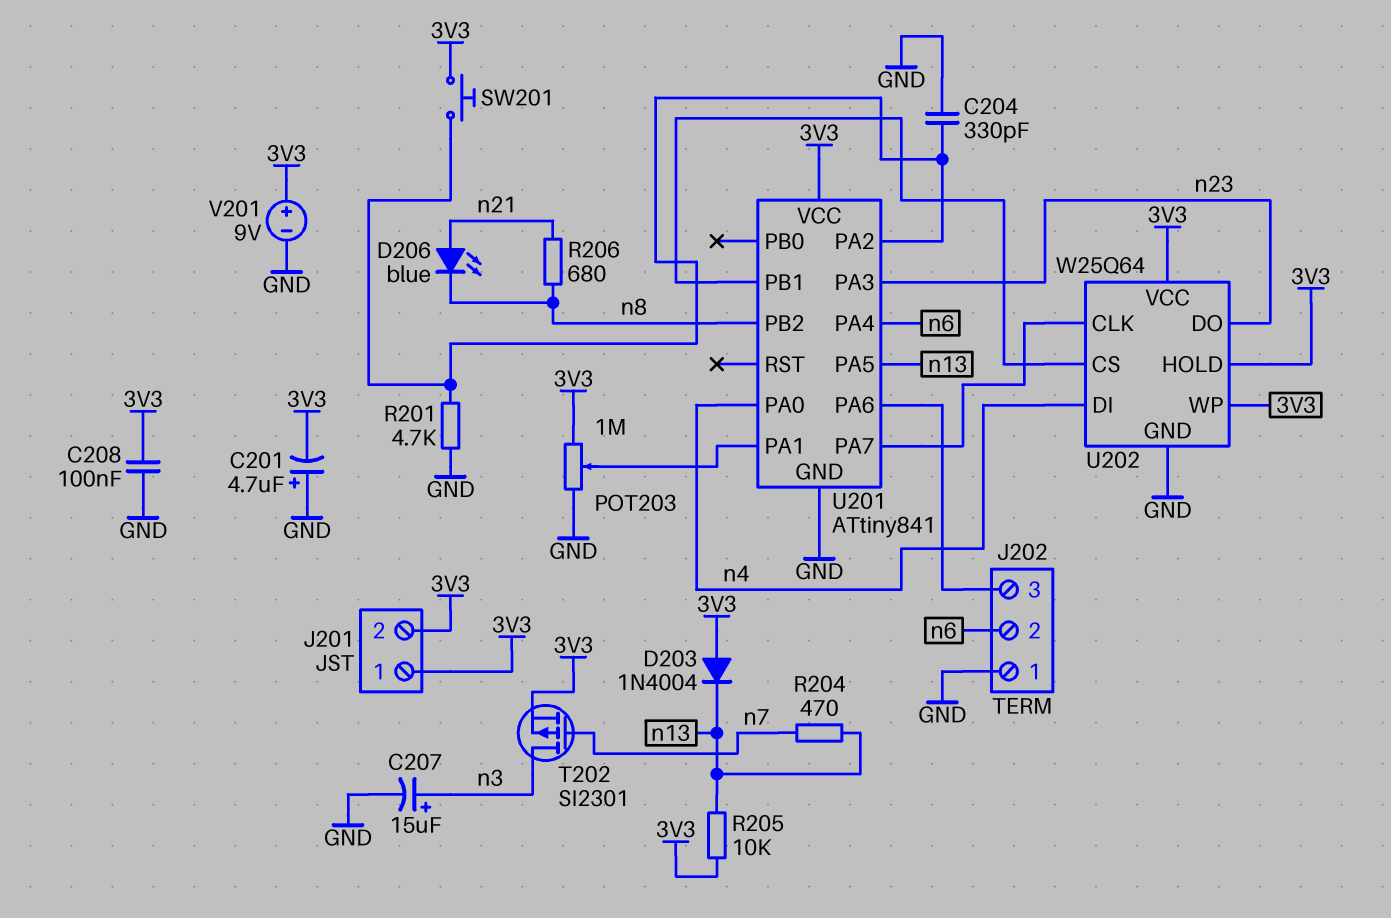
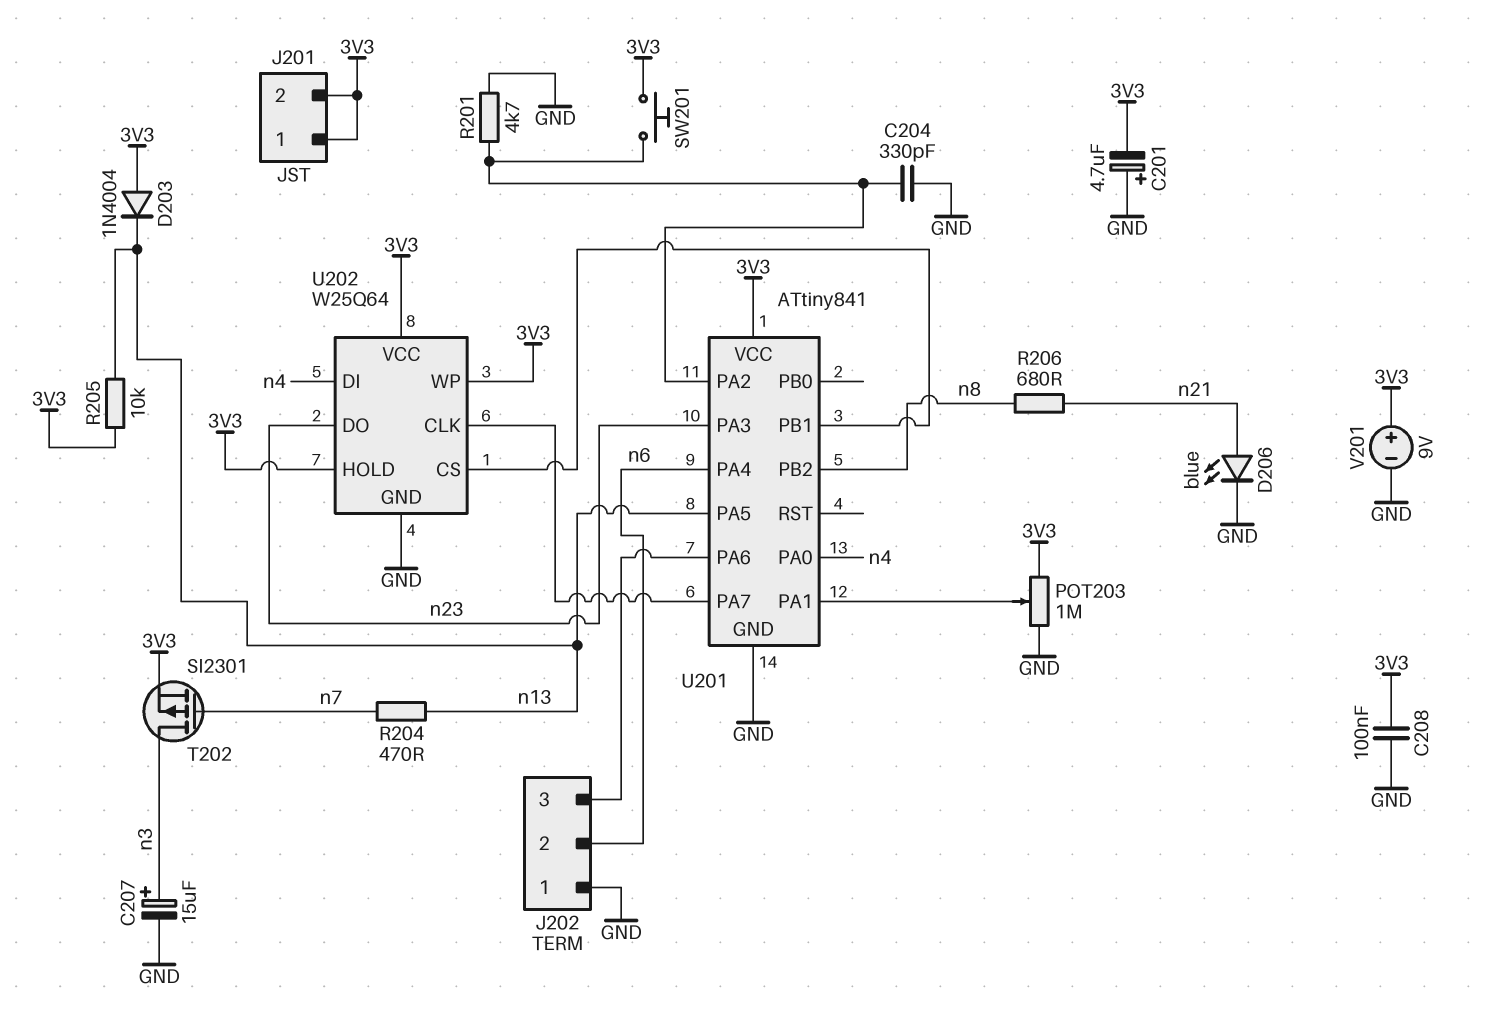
D206: LED blue (A n21, K n8) -> LED blue (A n21, K GND)

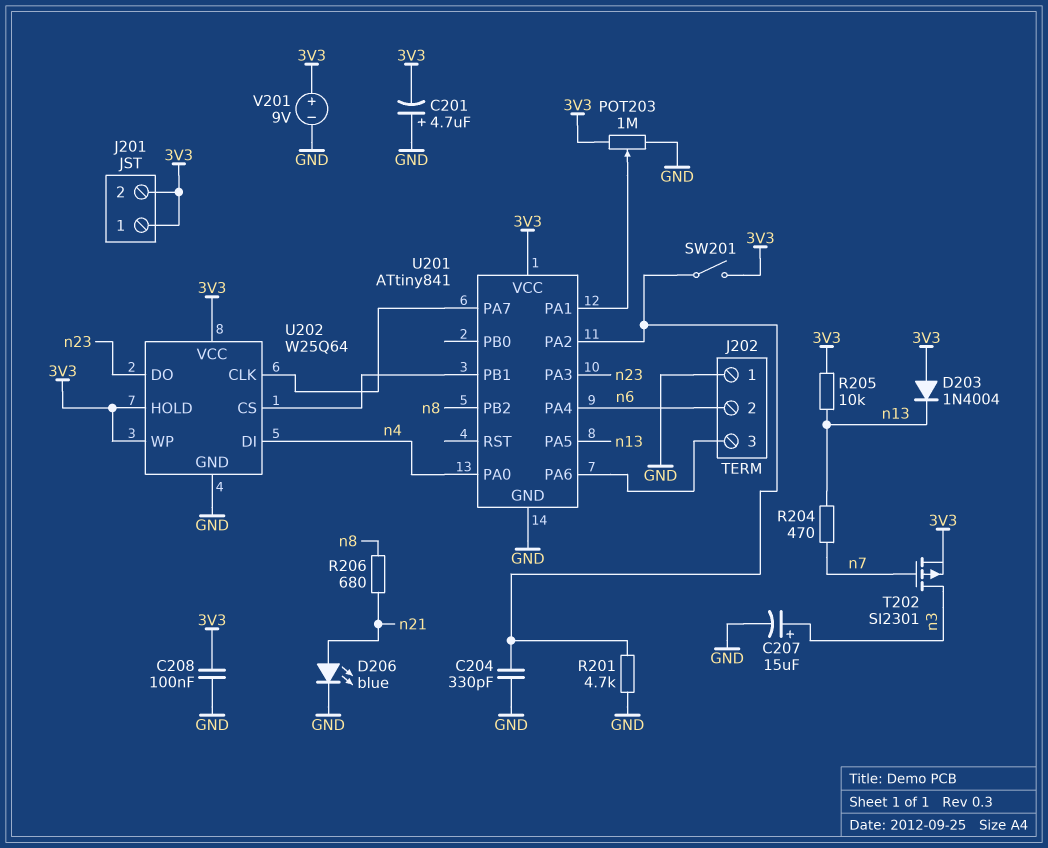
SW201: button (3V3, U201/PA2) -> switch (3V3, U201/PA2)

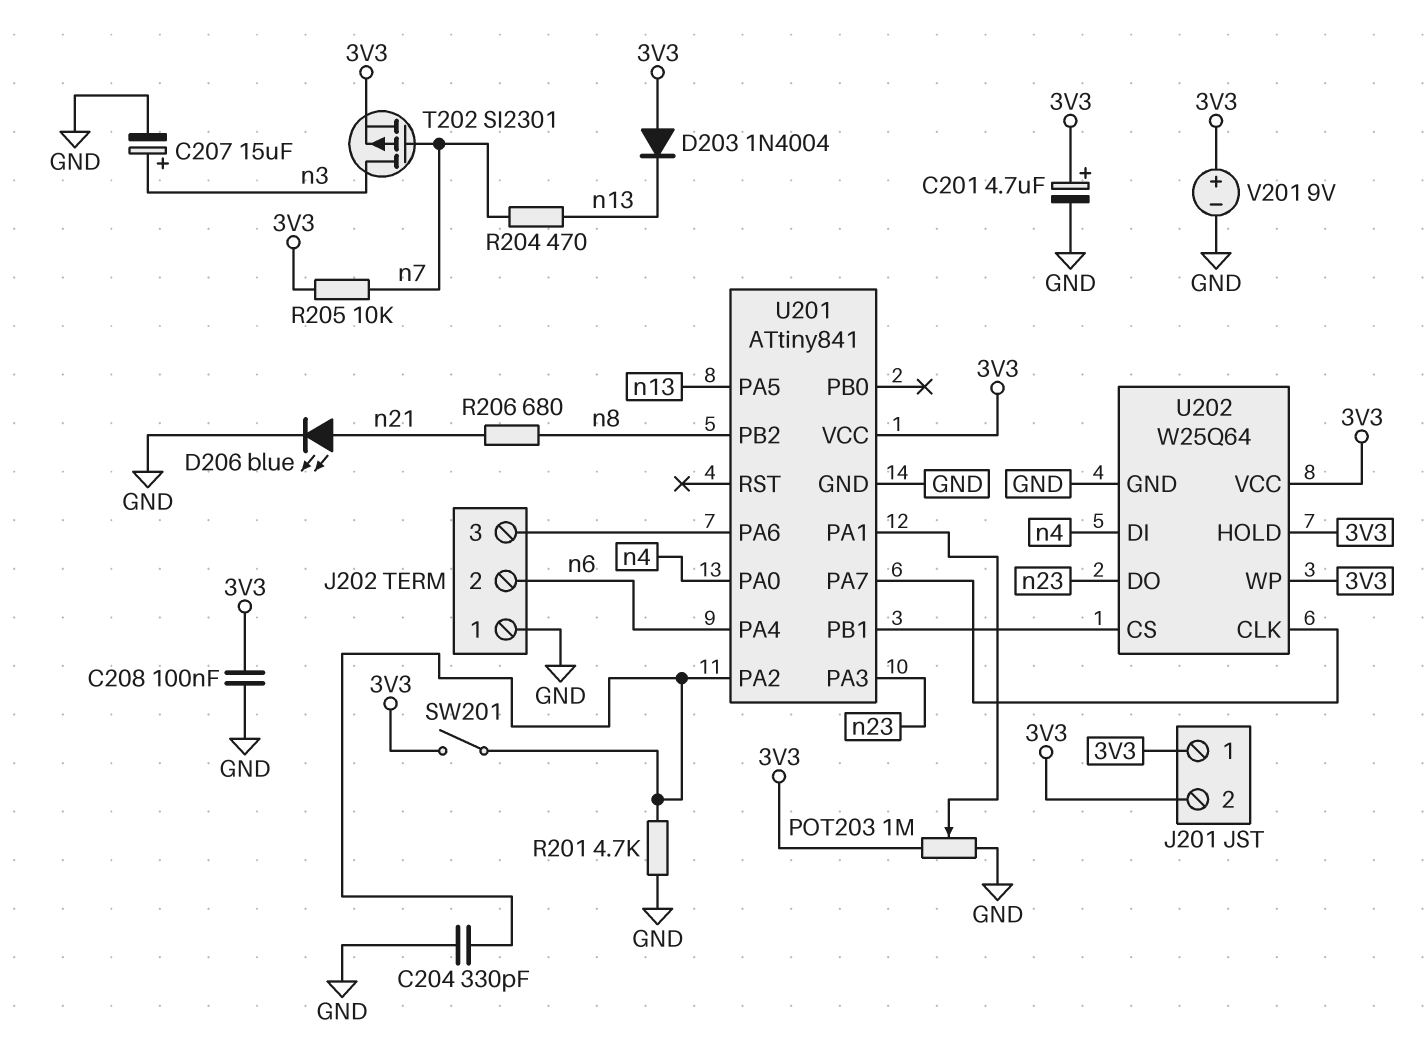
C201: 4.7uF (plus GND, minus 3V3) -> 4.7uF (plus 3V3, minus GND)
R205: 10k (3V3, n13) -> 10k (3V3, n7)

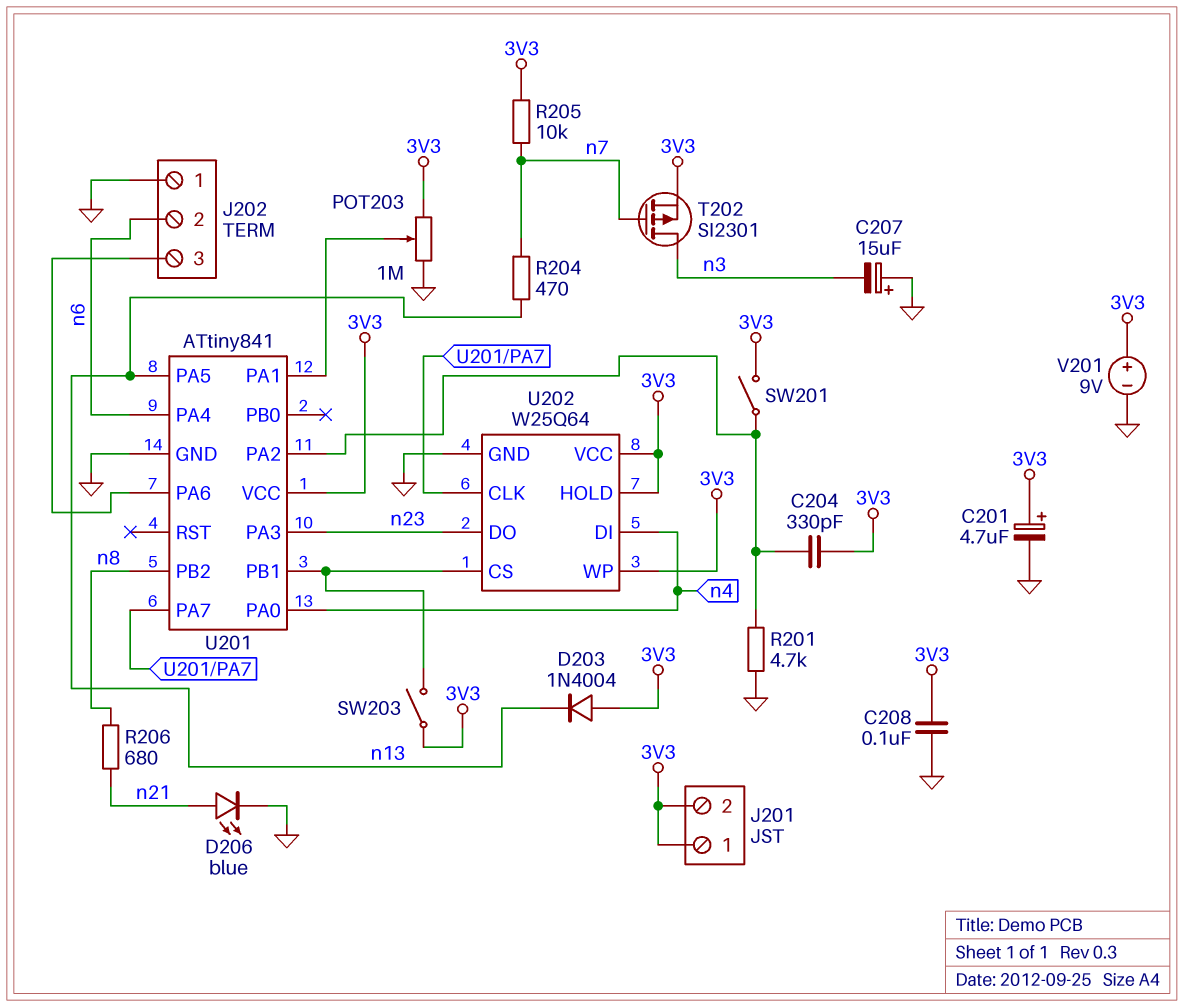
C204: 330pF (GND, U201/PA2) -> 330pF (3V3, U201/PA2)
C207: 15uF (plus n3, minus GND) -> 15uF (plus GND, minus n3)
SW203: none -> switch (3V3, U201/PB1)

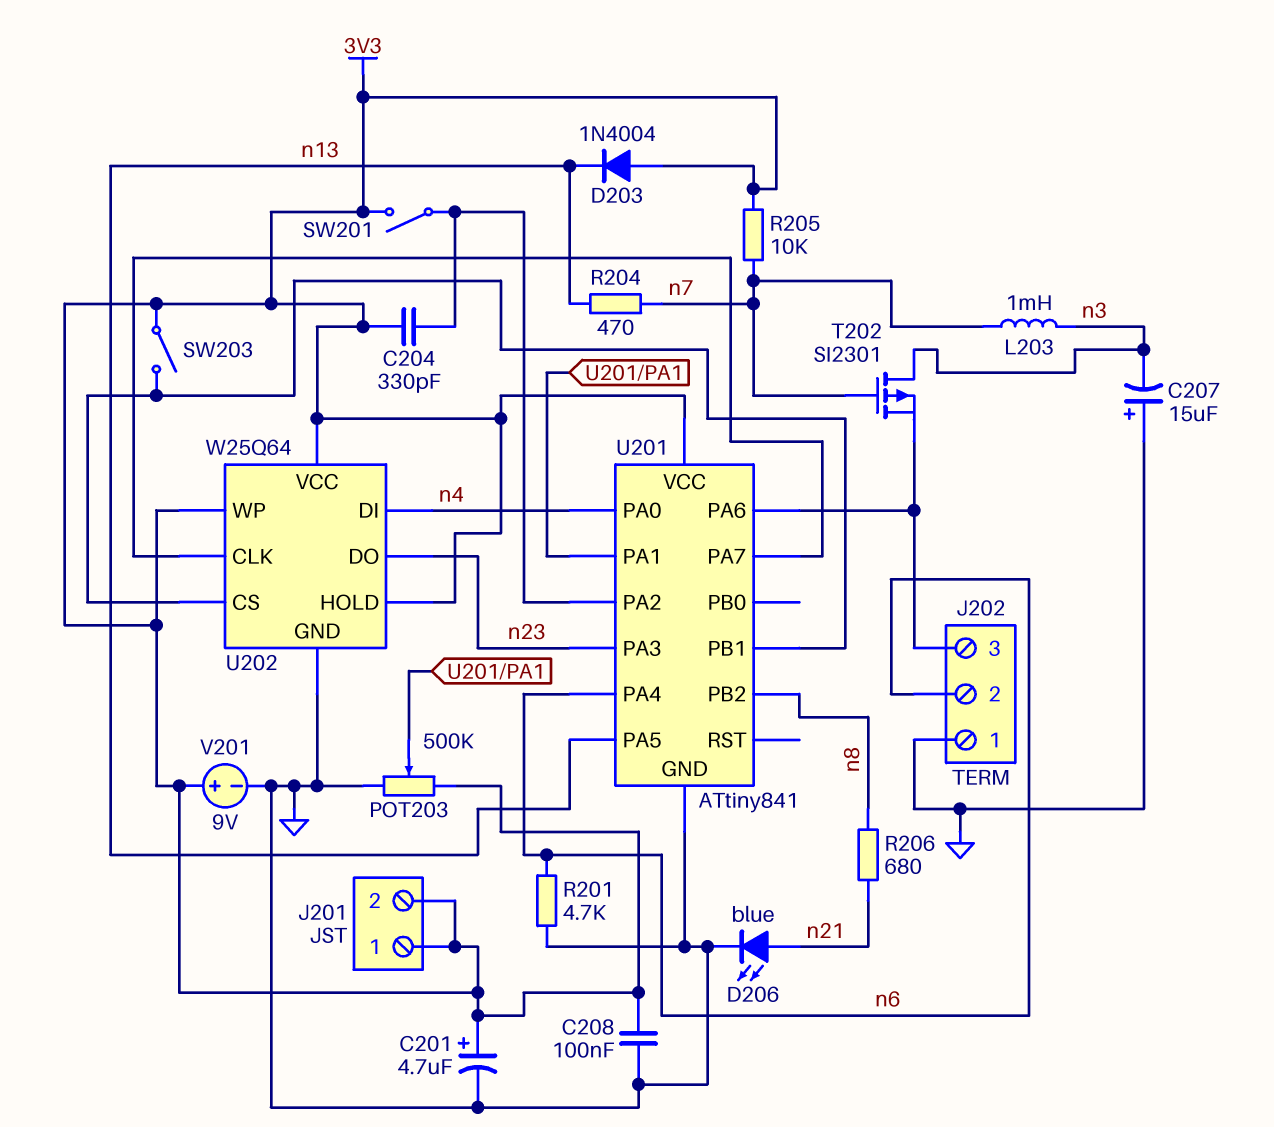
L203: none -> 1mH (n3, n7)
POT203: 1M (3V3, GND, wiper U201/PA1) -> 500k (3V3, GND, wiper U201/PA1)
R201: 4.7k (GND, U201/PA2) -> 4.7k (GND, n6)
T202: PMOS SI2301 (G n7, D n3, S 3V3) -> PMOS SI2301 (G n7, D n3, S J202/3)

